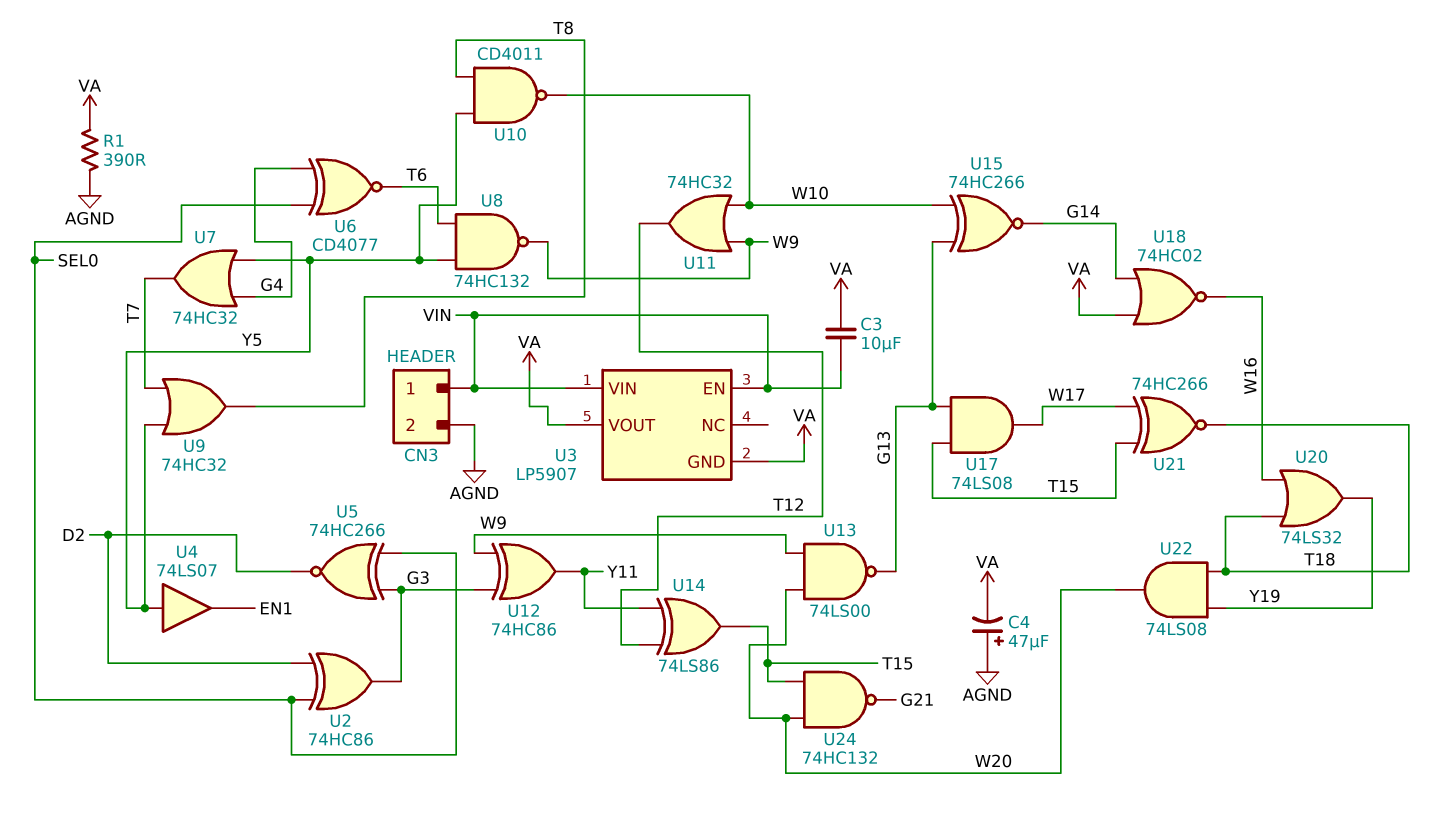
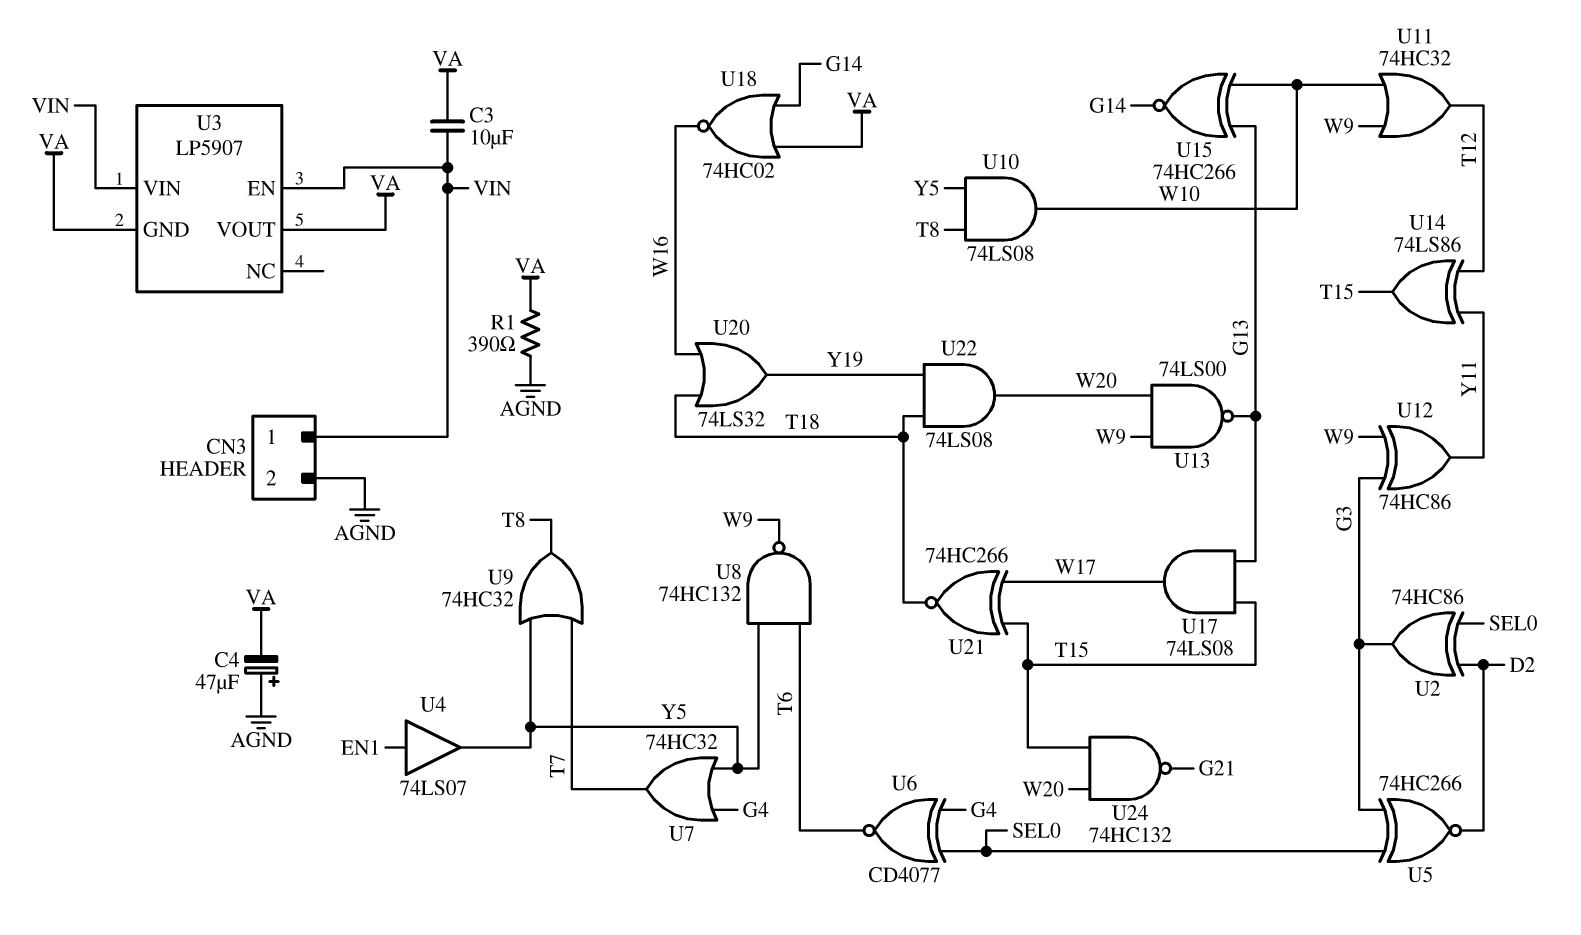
U4: buffer 74LS07 (in Y5, out EN1) -> buffer 74LS07 (in EN1, out Y5)
U10: NAND CD4011 (in T8, in Y5, out W10) -> AND 74LS08 (in T8, in Y5, out W10)

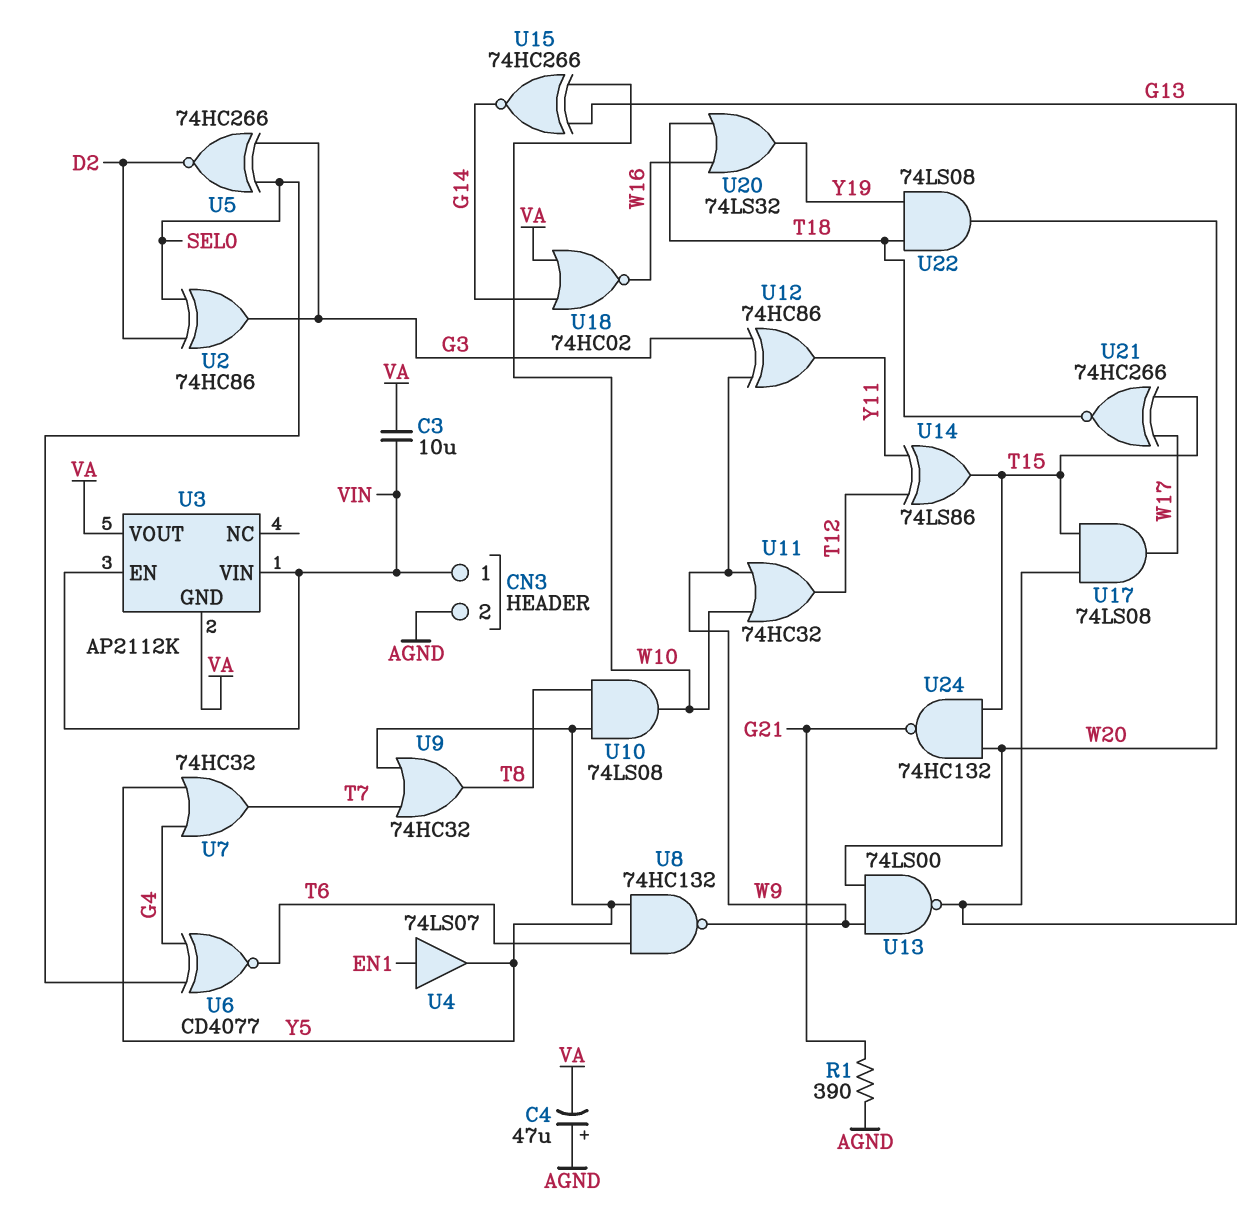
R1: 390 (AGND, VA) -> 390 (AGND, G21)
U3: LP5907 -> AP2112K

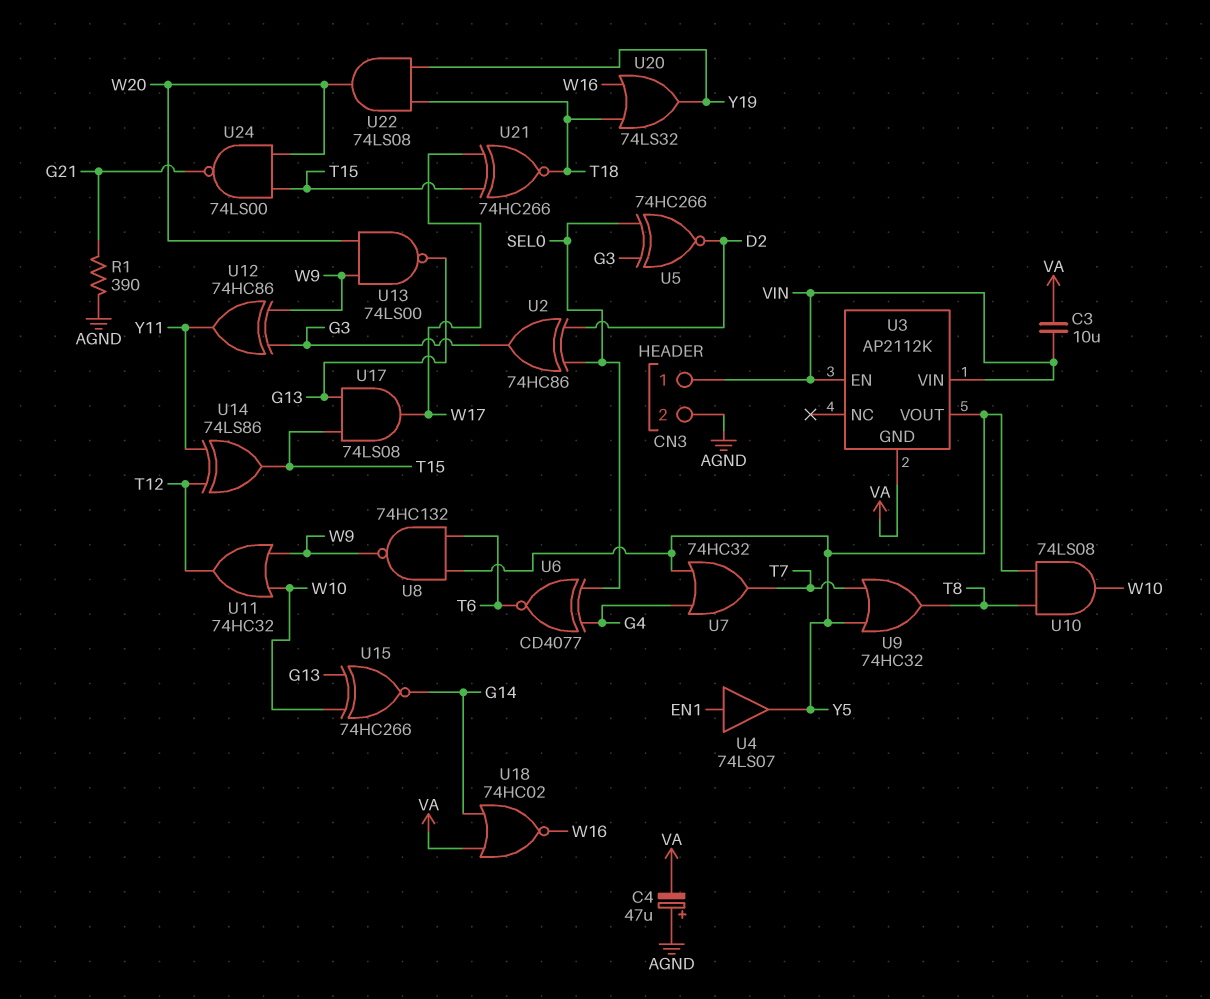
U3 pin VOUT: VA -> Y5
U24: NAND 74HC132 (in T15, in W20, out G21) -> NAND 74LS00 (in T15, in W20, out G21)

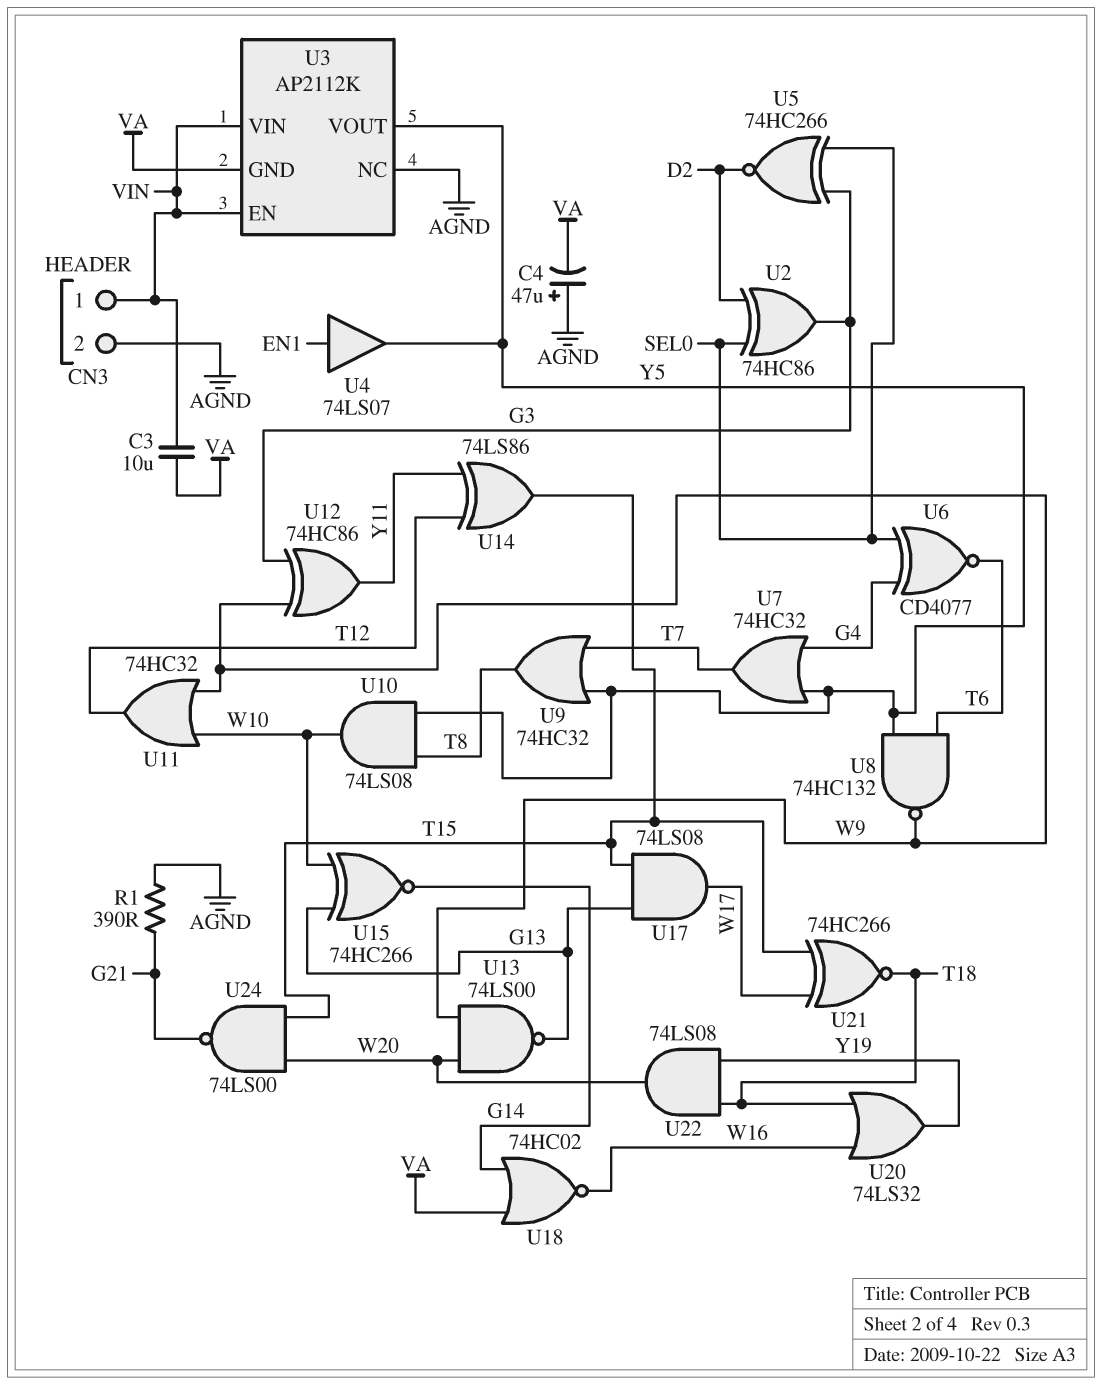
U3 pin NC: none -> AGND

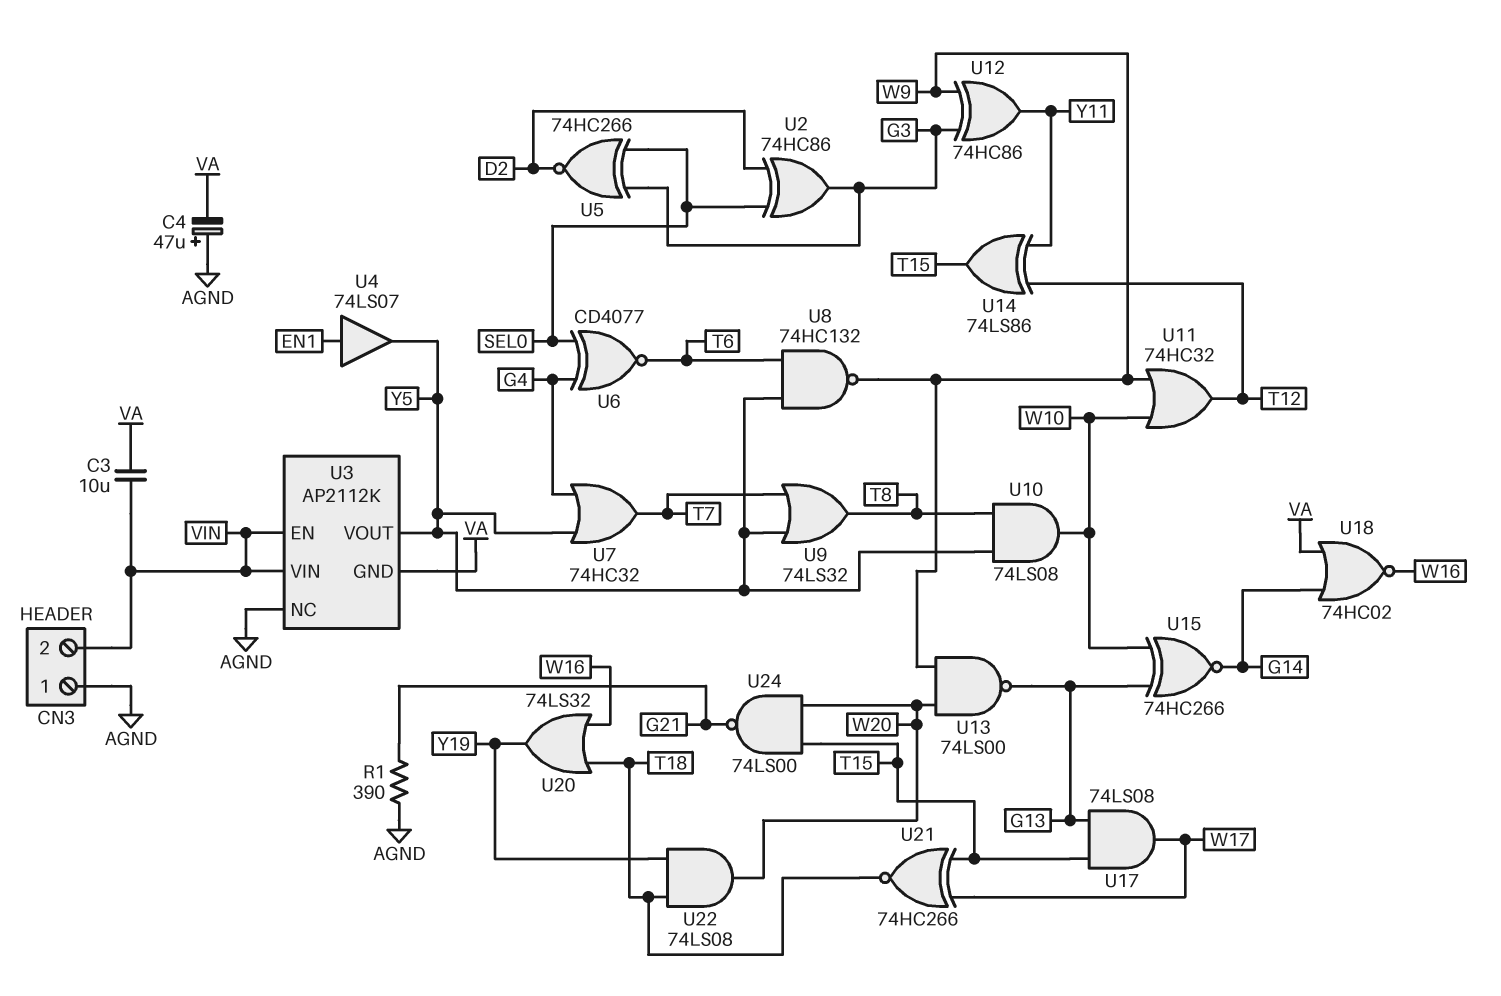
CN3 pin 1: VIN -> AGND
CN3 pin 2: AGND -> VIN
U9: OR 74HC32 (in T7, in Y5, out T8) -> OR 74LS32 (in T7, in Y5, out T8)

